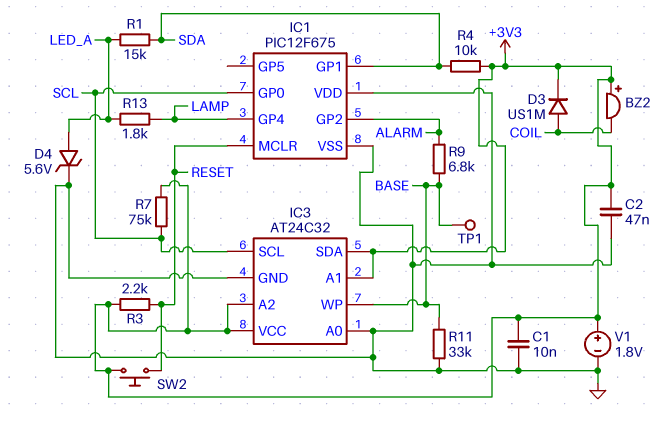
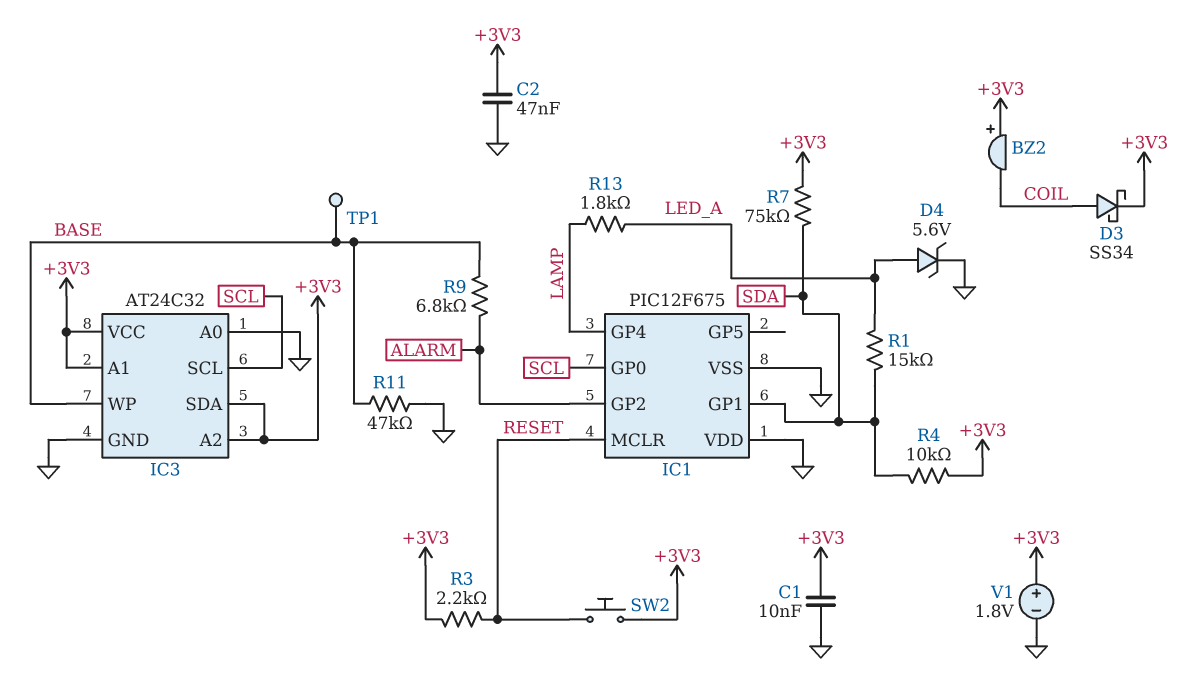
D3: diode US1M (A COIL, K +3V3) -> schottky SS34 (A COIL, K +3V3)
R7: 75k (+3V3, SCL) -> 75k (+3V3, SDA)
R11: 33k (BASE, GND) -> 47k (BASE, GND)

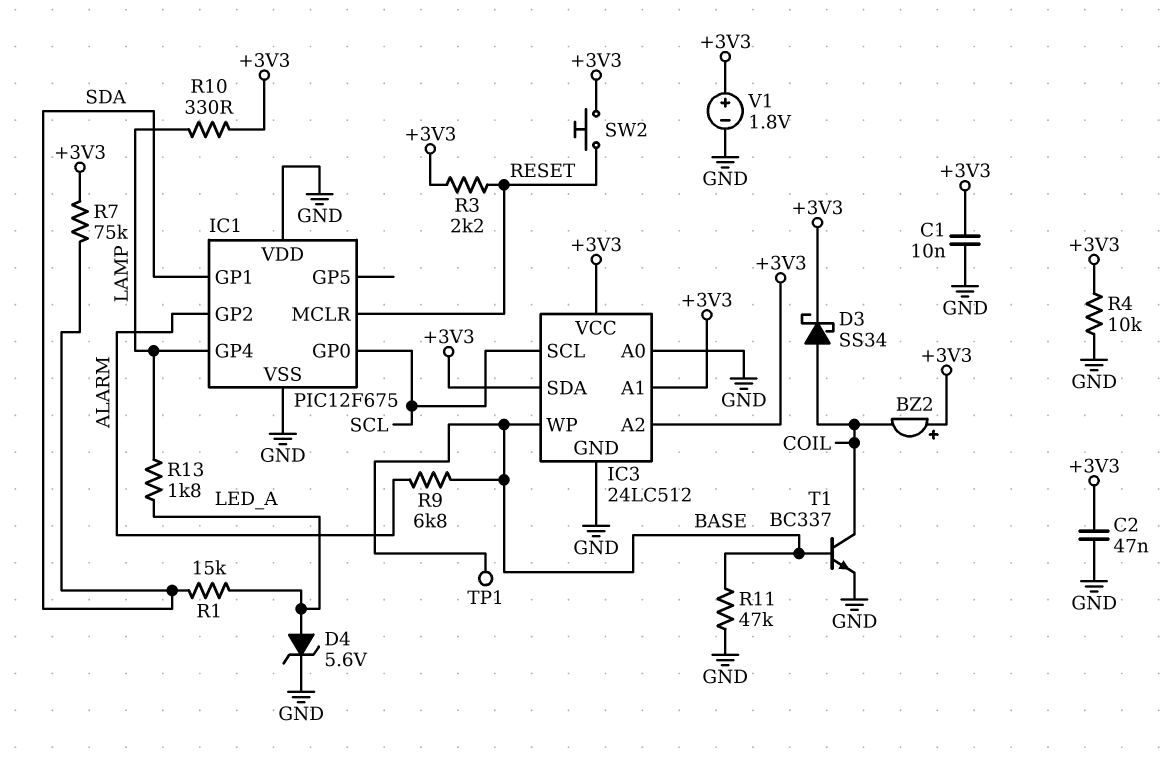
IC3: AT24C32 -> 24LC512
R4: 10k (+3V3, SDA) -> 10k (+3V3, GND)
R10: none -> 330 (+3V3, LAMP)
T1: none -> NPN BC337 (B BASE, C COIL, E GND)

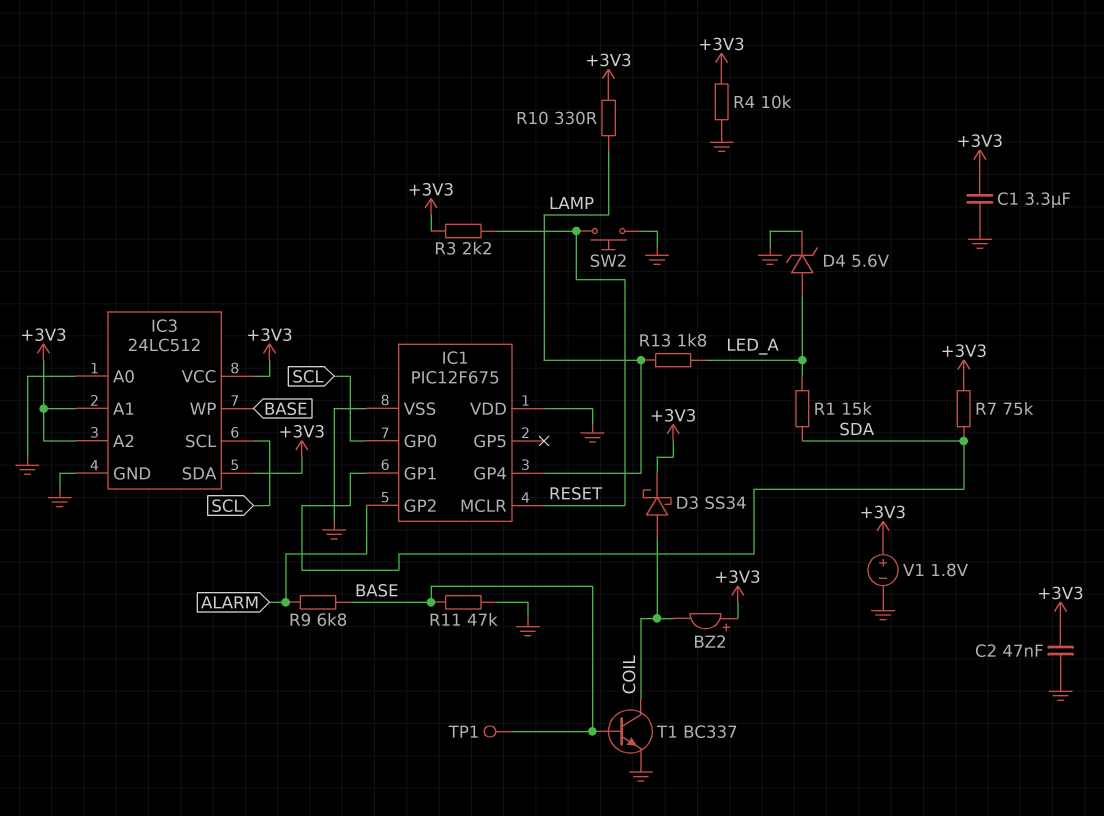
C1: 10nF (+3V3, GND) -> 3.3uF (+3V3, GND)
SW2: button (+3V3, RESET) -> button (GND, RESET)

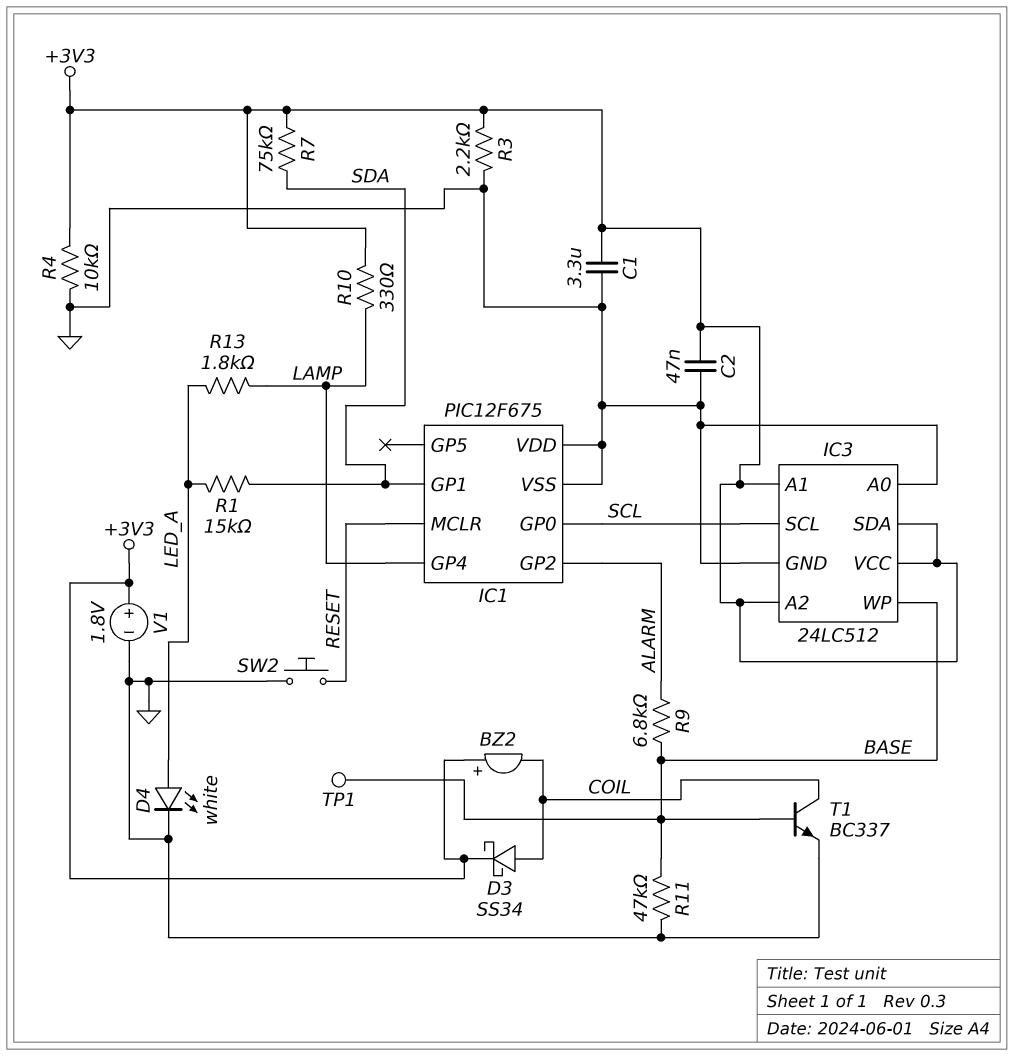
D4: zener 5.6V (A LED_A, K GND) -> LED white (A LED_A, K GND)
R3: 2.2k (+3V3, RESET) -> 2.2k (+3V3, GND)

